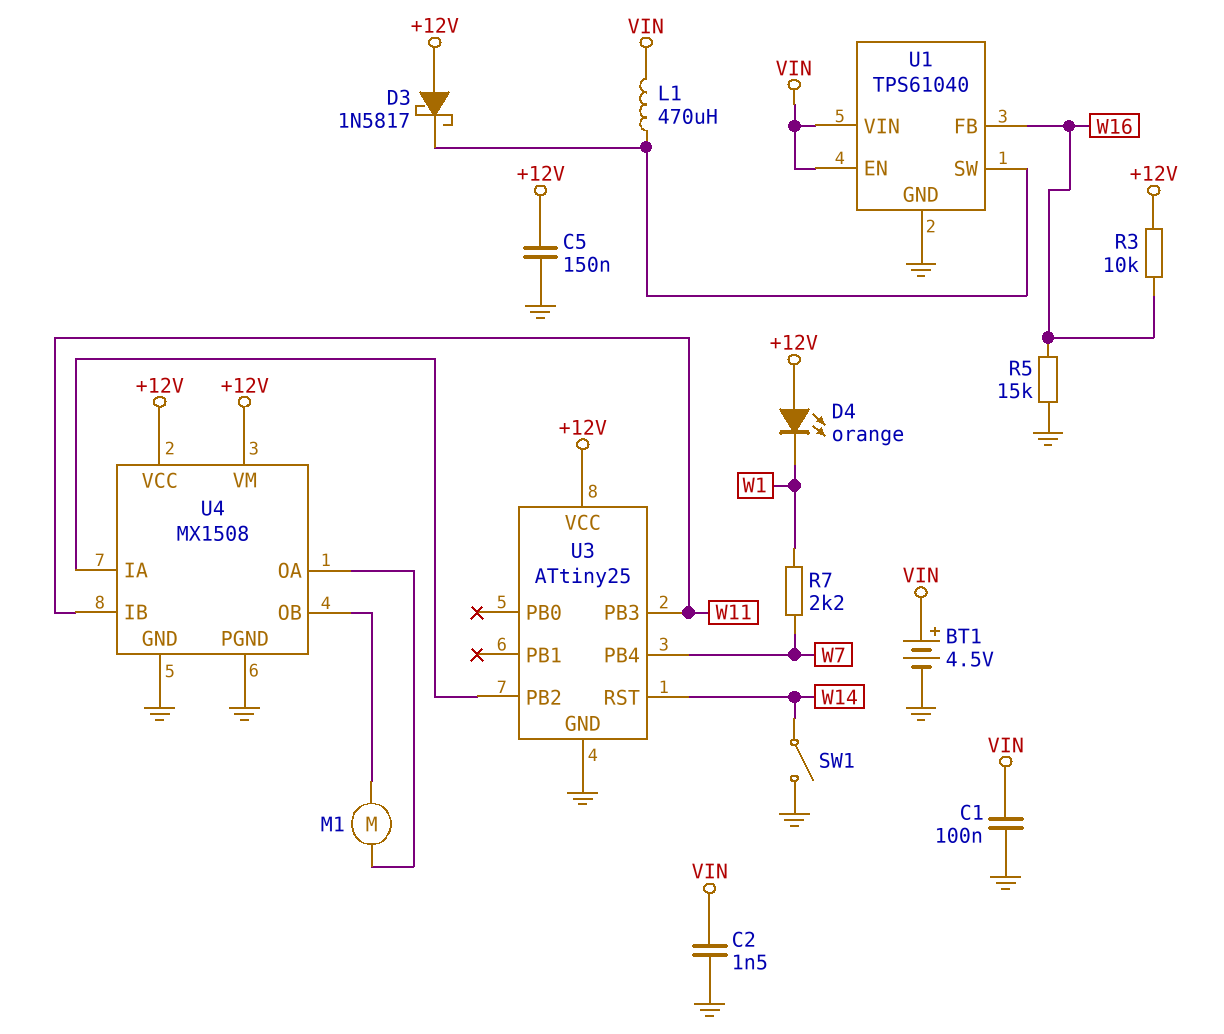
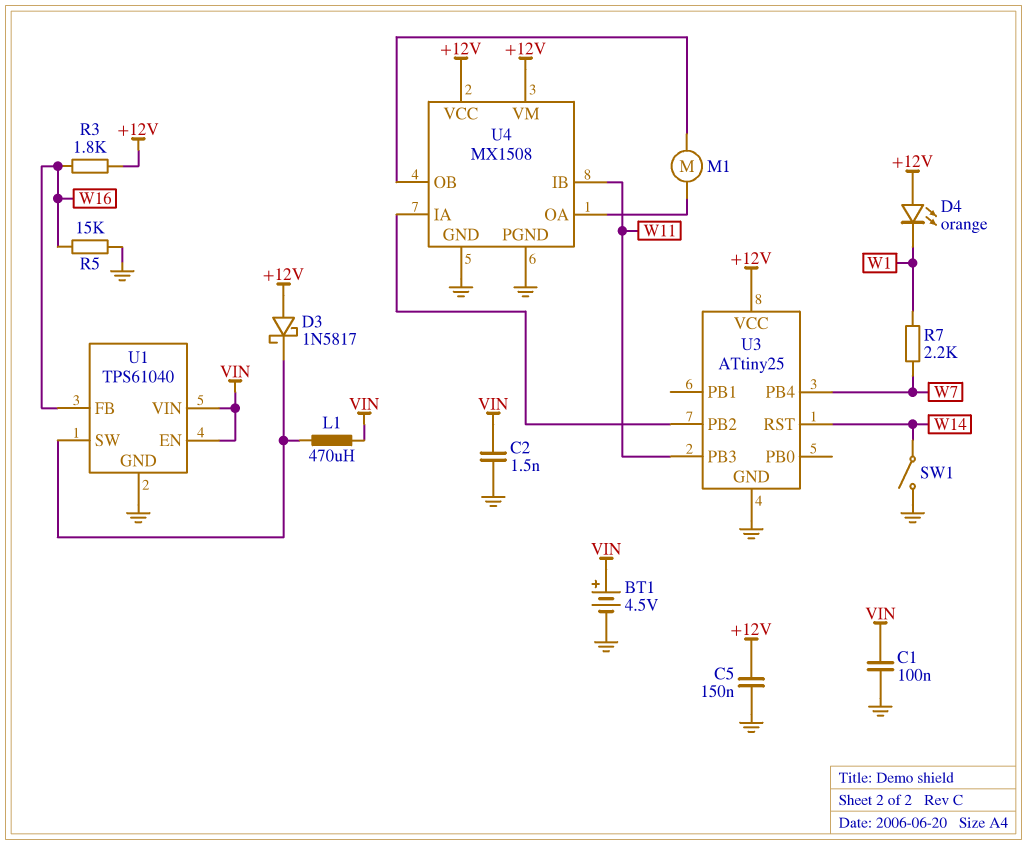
R3: 10k (+12V, W16) -> 1.8k (+12V, W16)

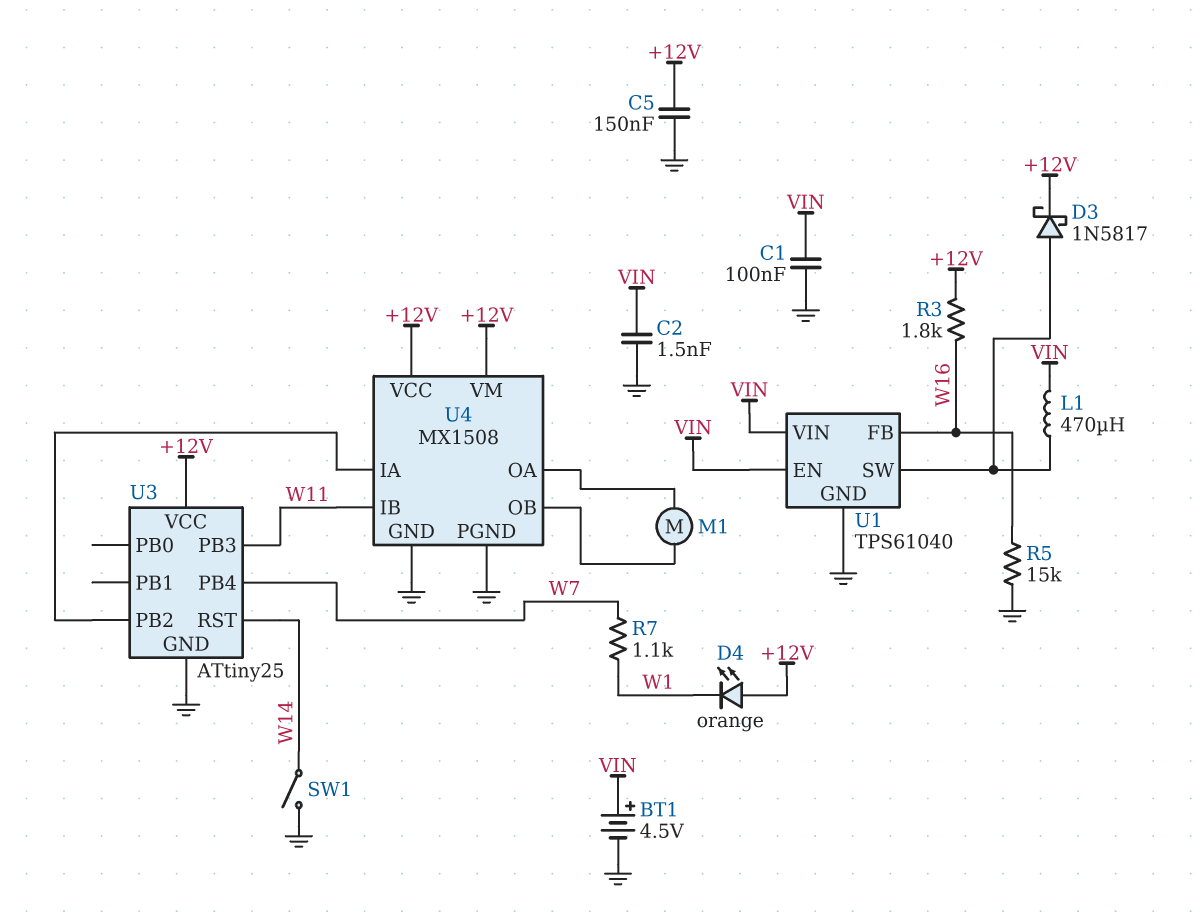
D3: schottky 1N5817 (A +12V, K U1/SW) -> schottky 1N5817 (A U1/SW, K +12V)
R7: 2.2k (W1, W7) -> 1.1k (W1, W7)

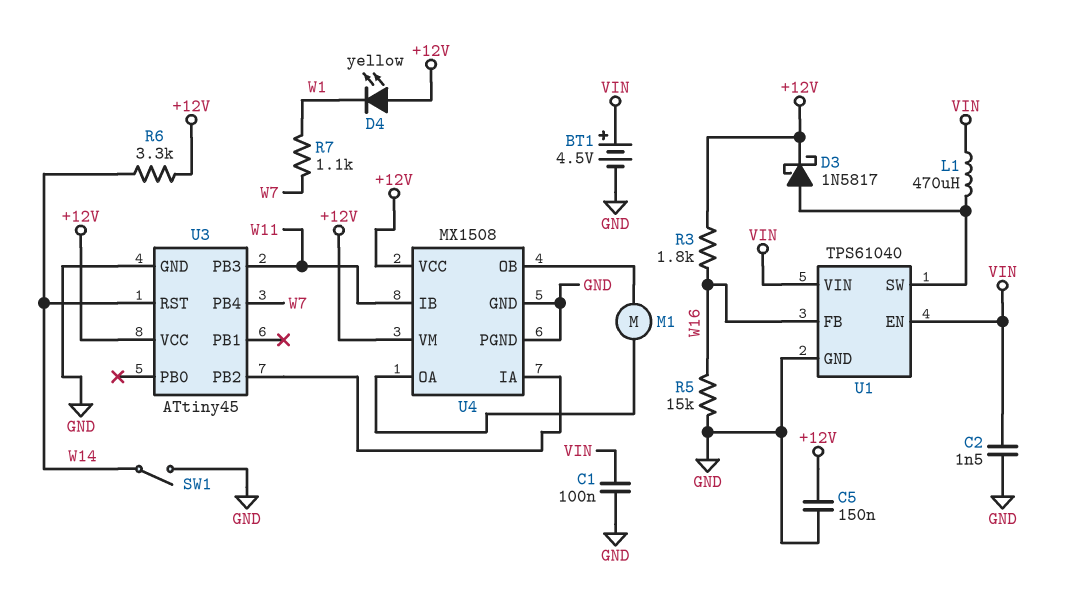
D4: LED orange (A +12V, K W1) -> LED yellow (A +12V, K W1)
R6: none -> 3.3k (+12V, W14)
U3: ATtiny25 -> ATtiny45

